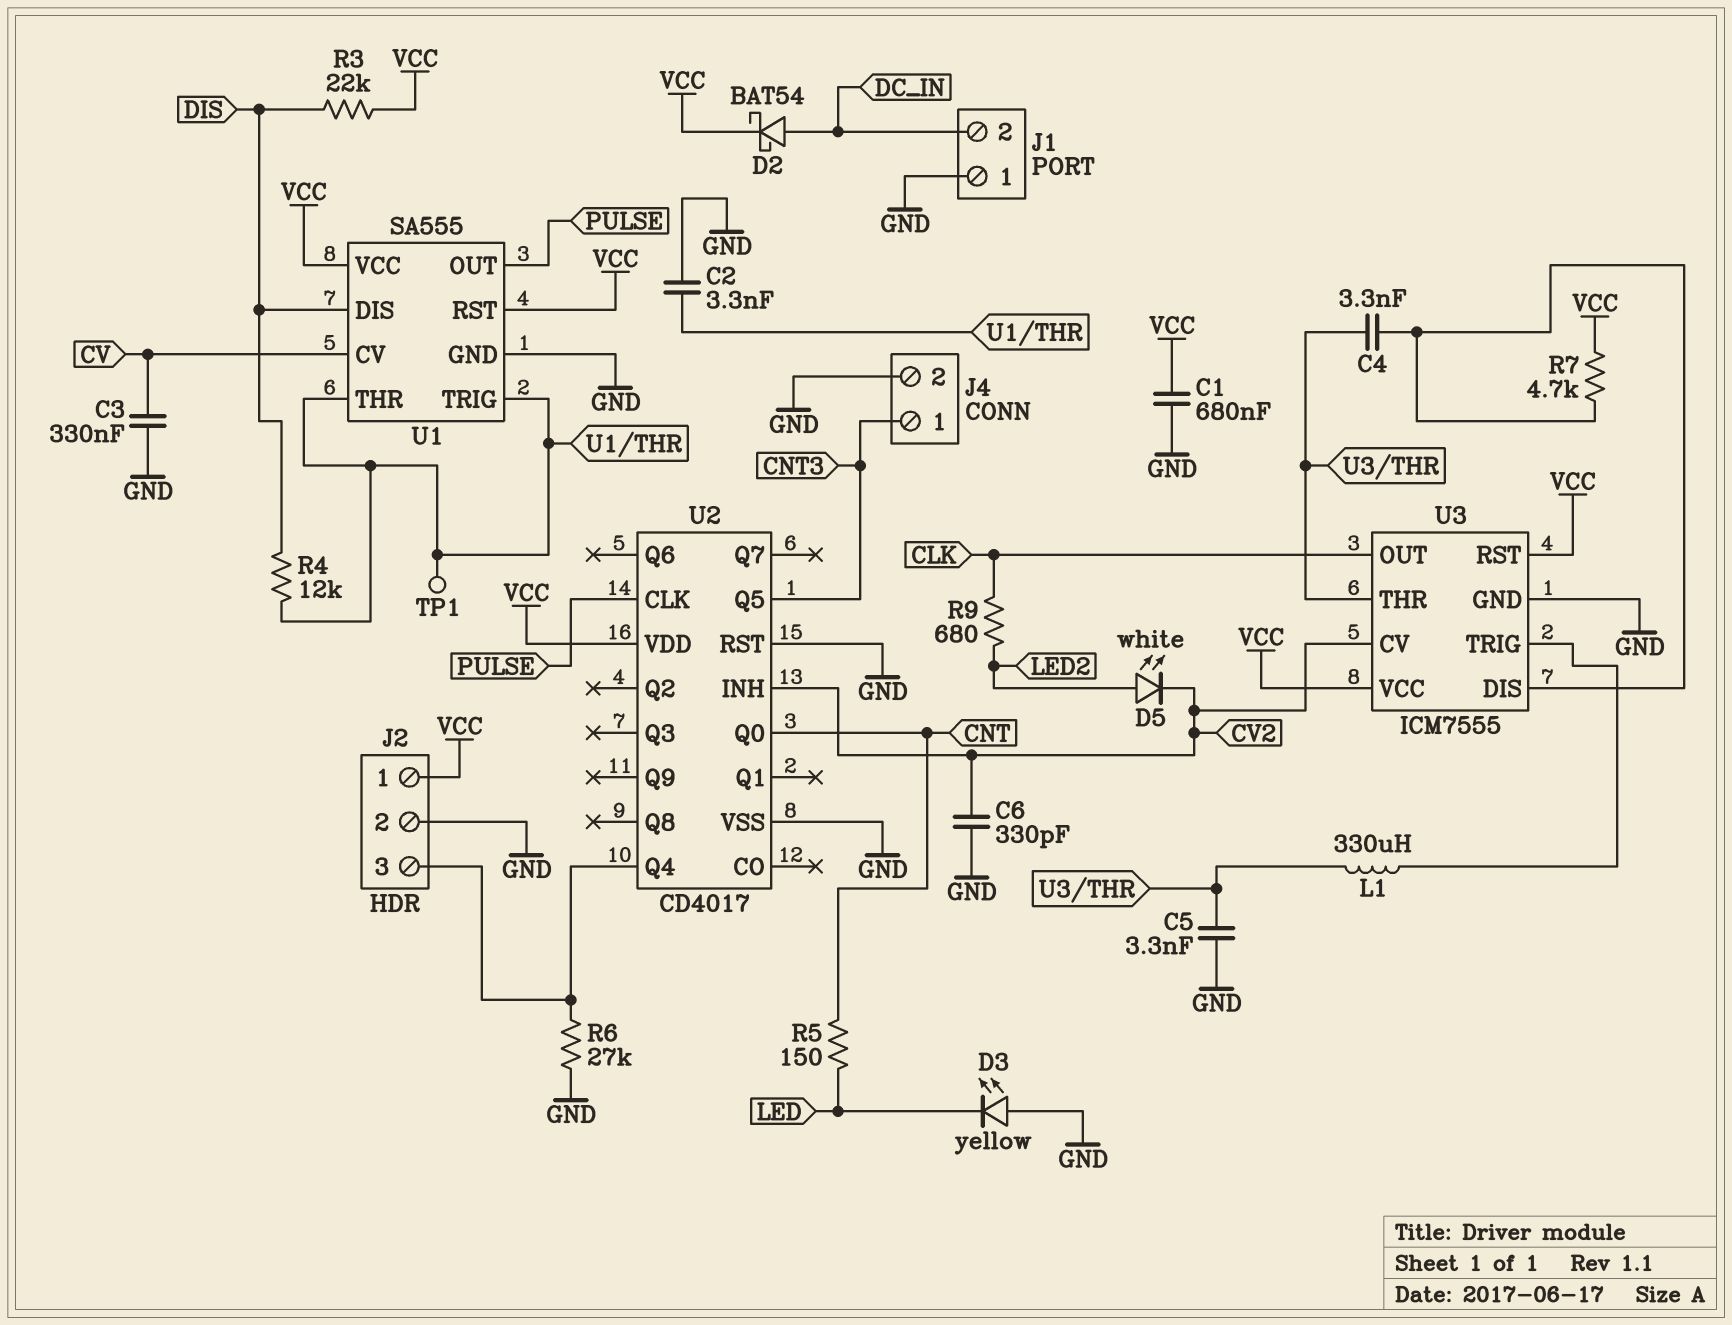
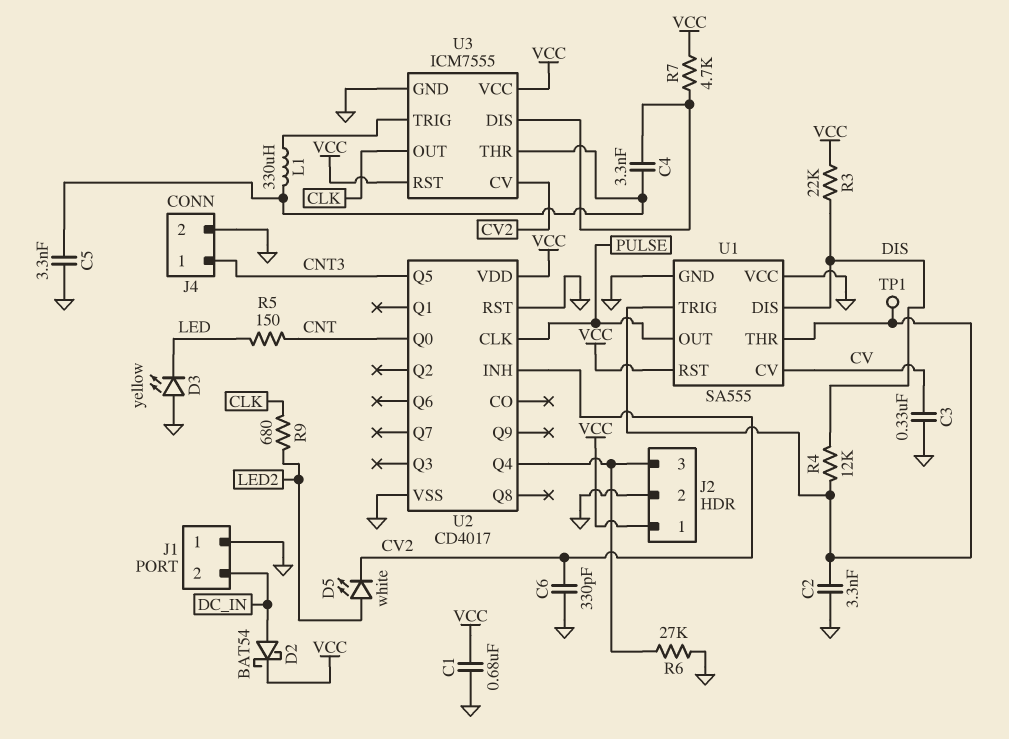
U1 pin VCC: VCC -> GND

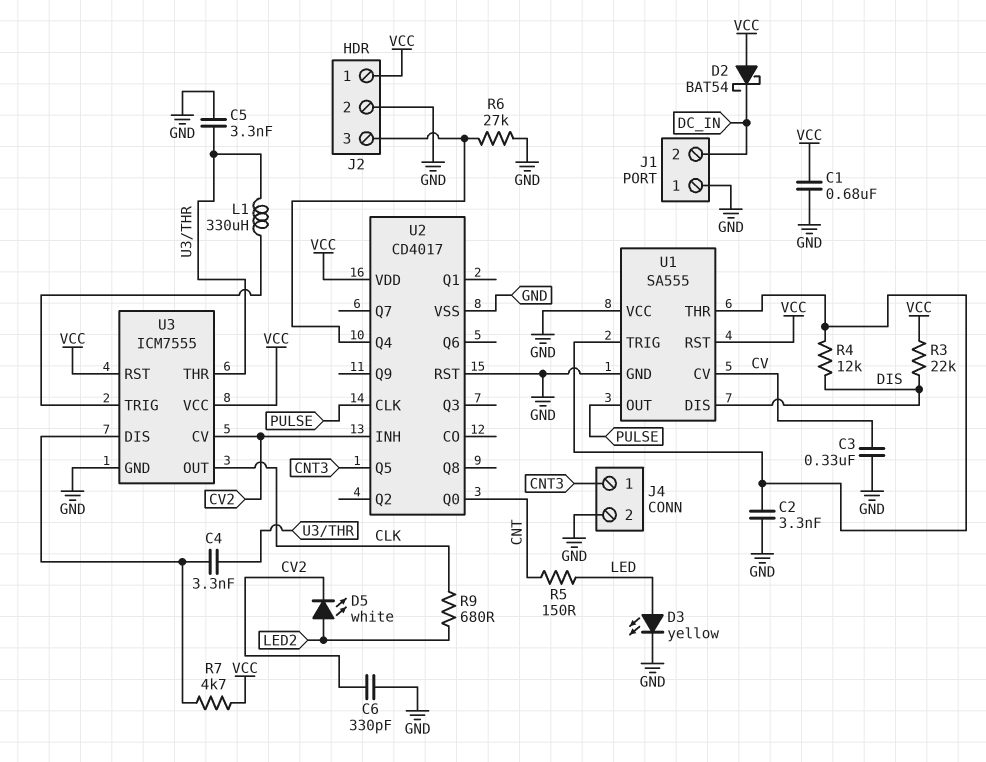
D2: schottky BAT54 (A DC_IN, K VCC) -> schottky BAT54 (A VCC, K DC_IN)
D3: LED yellow (A GND, K LED) -> LED yellow (A LED, K GND)
TP1: test point (U1/THR) -> none

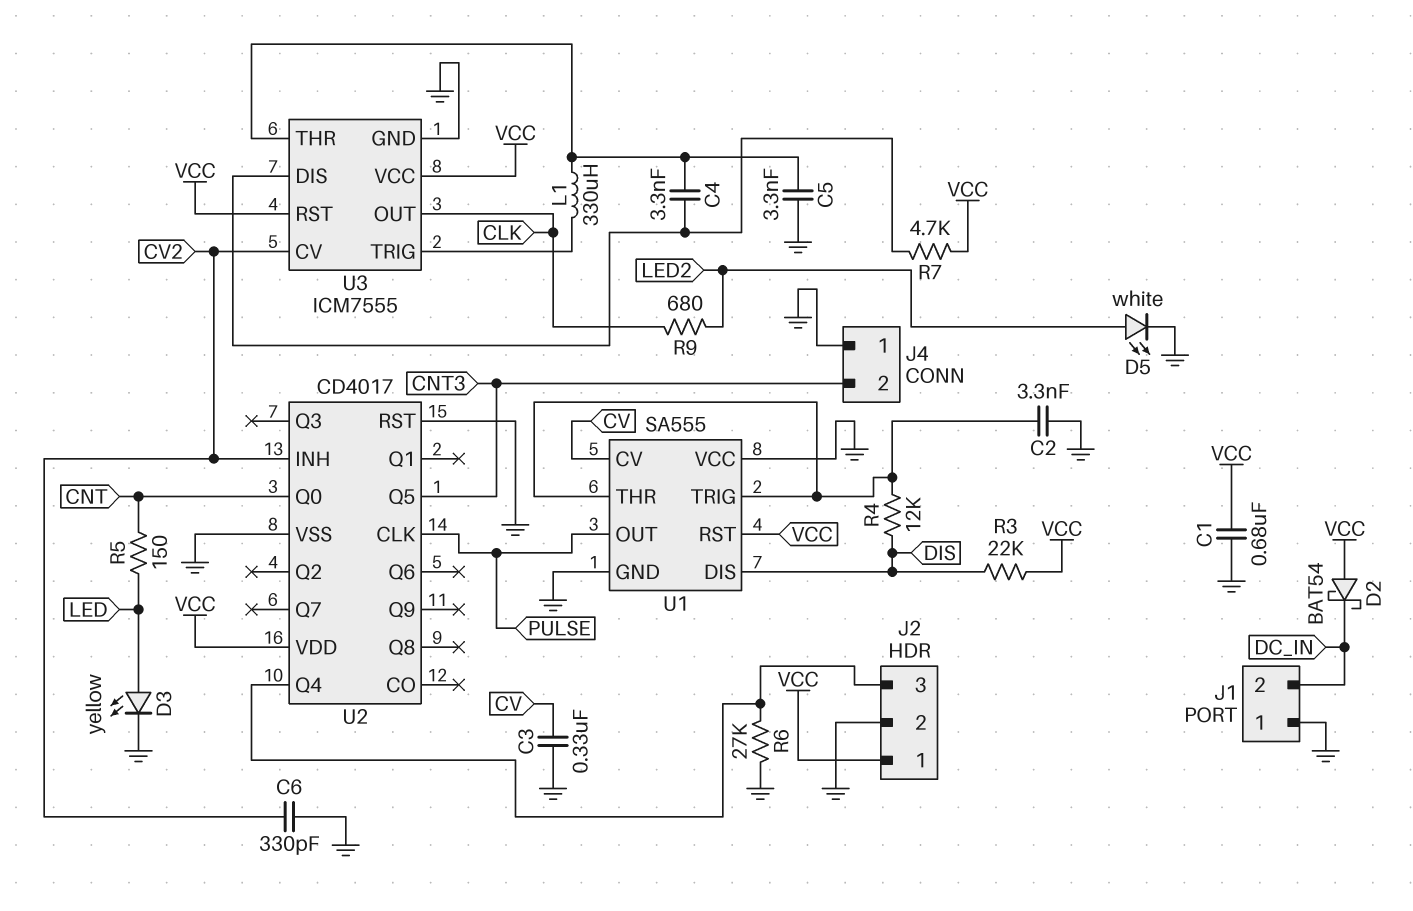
D5: LED white (A LED2, K CV2) -> LED white (A LED2, K GND)
J4 pin 1: CNT3 -> GND
J4 pin 2: GND -> CNT3

